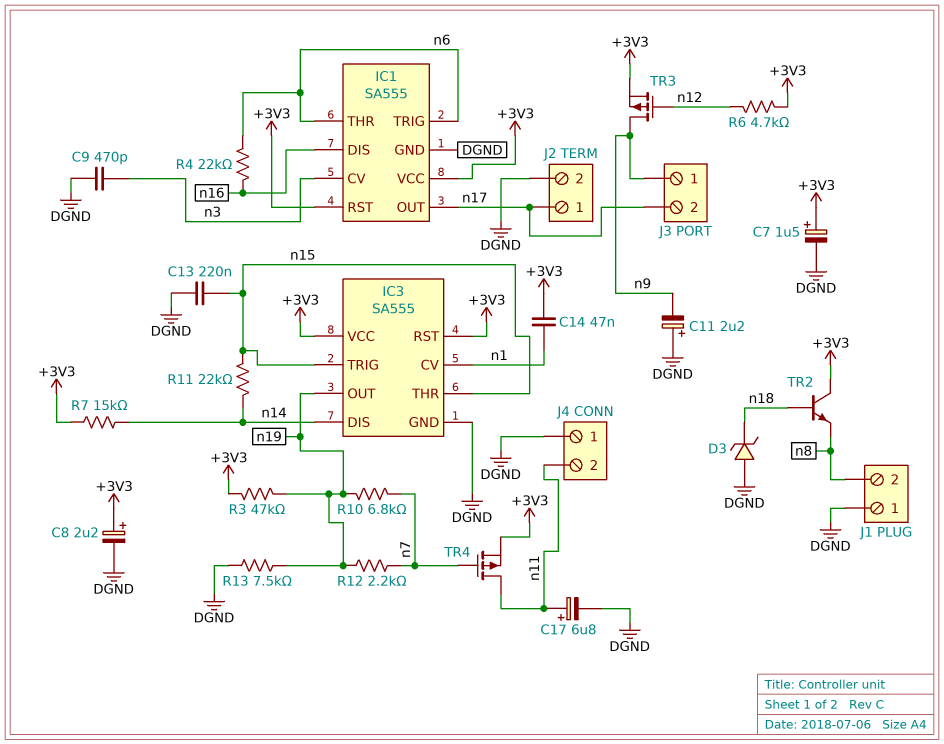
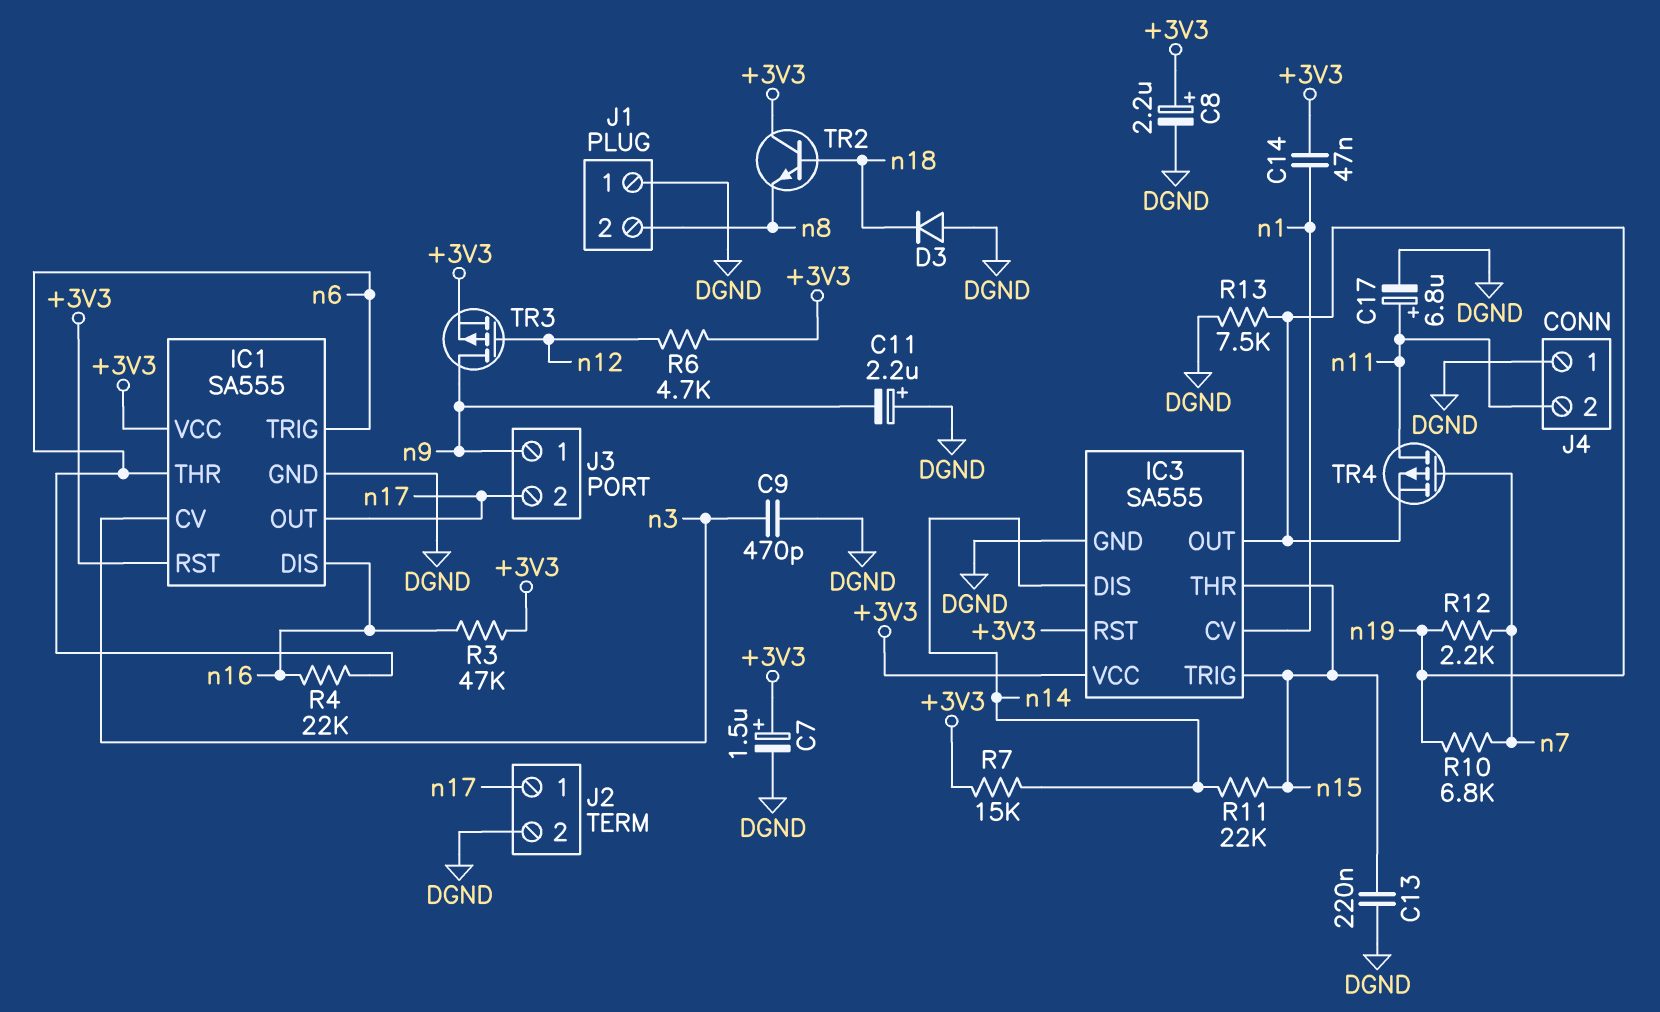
D3: zener (A DGND, K n18) -> diode (A DGND, K n18)
R3: 47k (+3V3, n19) -> 47k (+3V3, n16)
TR4: PMOS (G n7, D n11, S +3V3) -> PMOS (G n7, D n11, S n19)

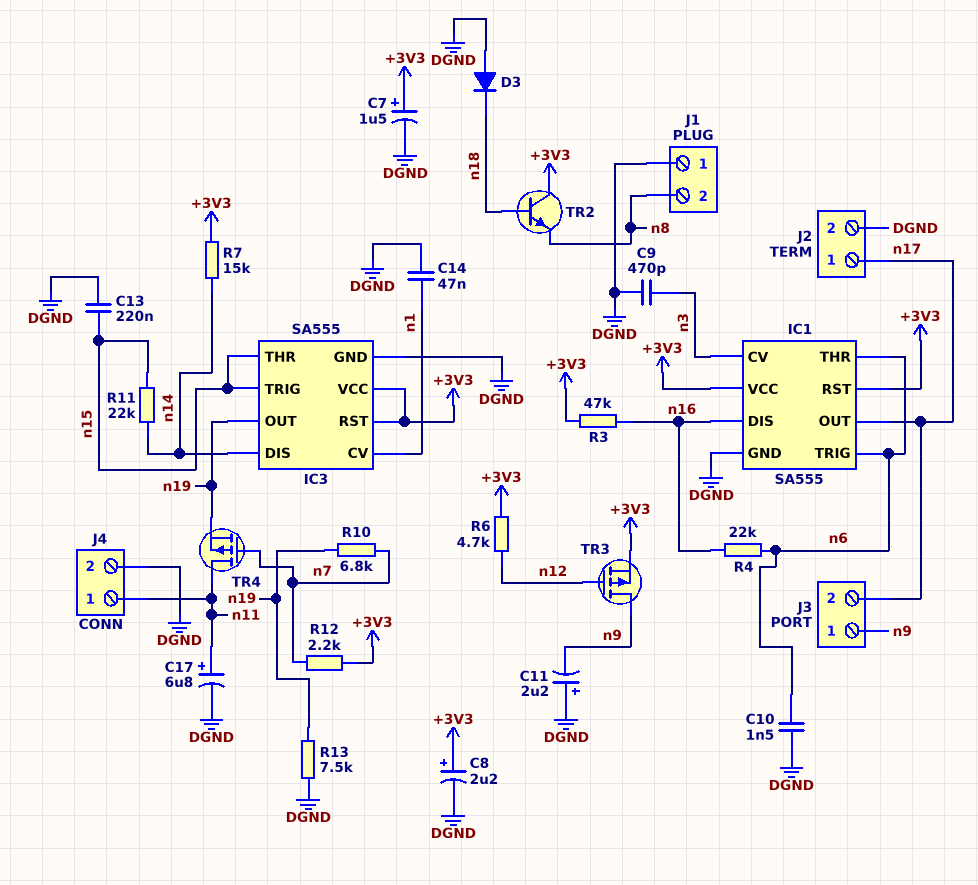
C10: none -> 1.5nF (DGND, n6)
C14: 47nF (+3V3, n1) -> 47nF (DGND, n1)
J4 pin 1: DGND -> n11
J4 pin 2: n11 -> DGND
R12: 2.2k (n7, n19) -> 2.2k (+3V3, n7)

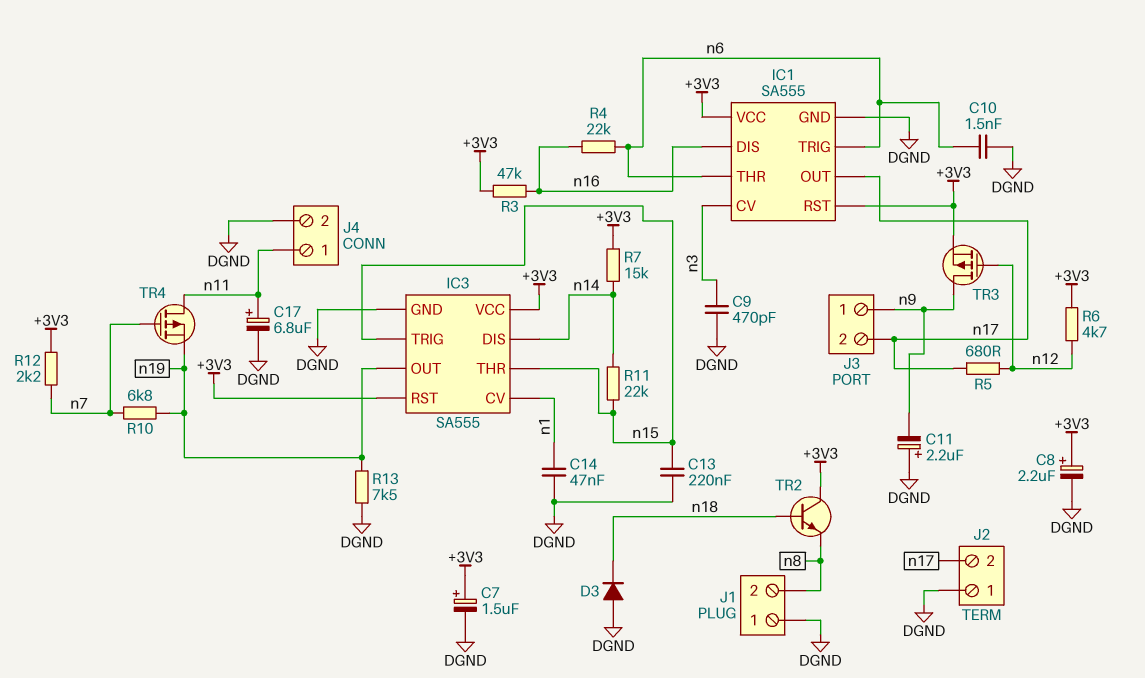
J2 pin 1: n17 -> DGND
J2 pin 2: DGND -> n17
R5: none -> 680 (n12, n17)

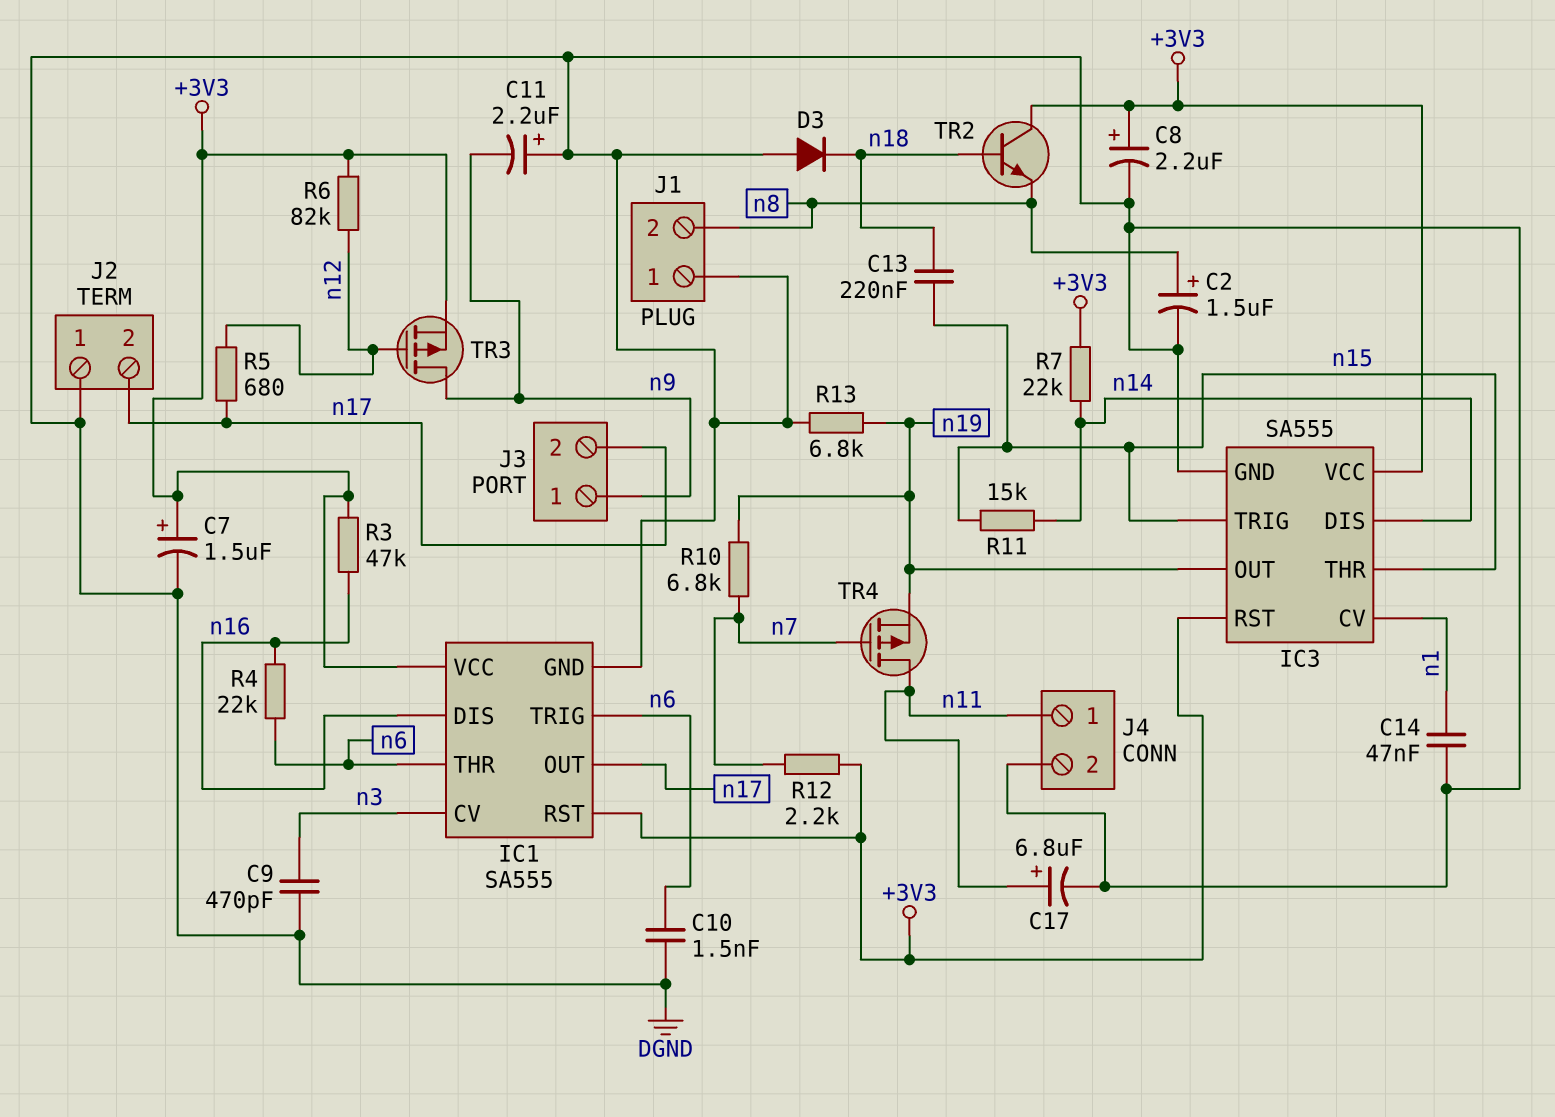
C2: none -> 1.5uF (plus n8, minus DGND)
C13: 220nF (DGND, n15) -> 220nF (n15, n18)
R6: 4.7k (+3V3, n12) -> 82k (+3V3, n12)
R7: 15k (+3V3, n14) -> 22k (+3V3, n14)
R11: 22k (n14, n15) -> 15k (n14, n15)
R13: 7.5k (DGND, n19) -> 6.8k (DGND, n19)

